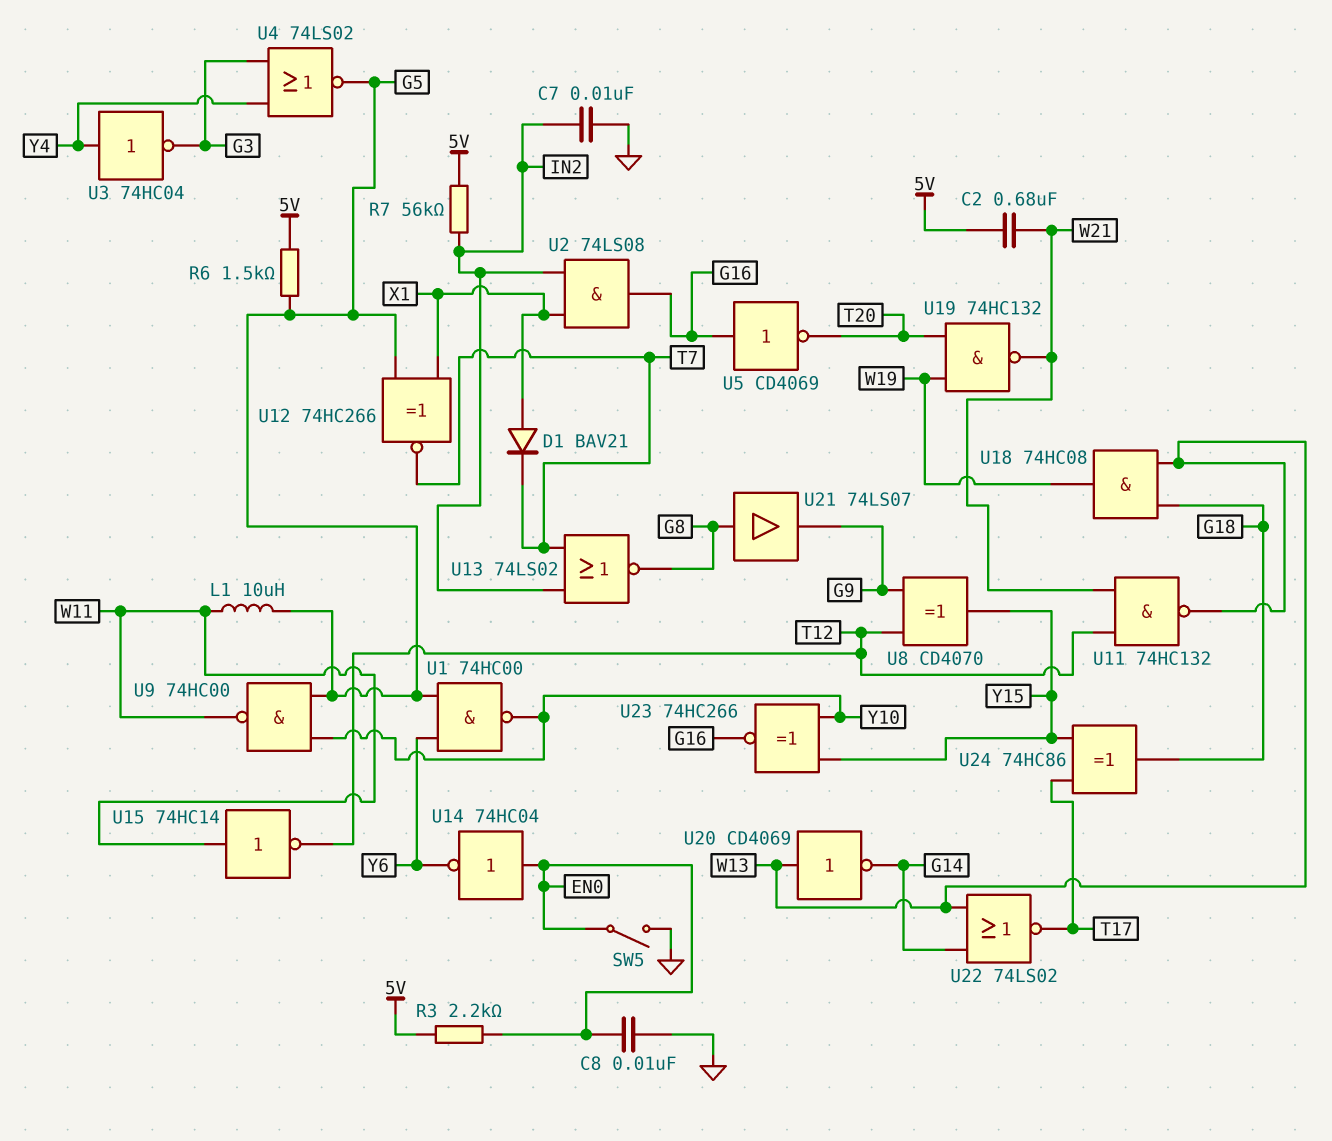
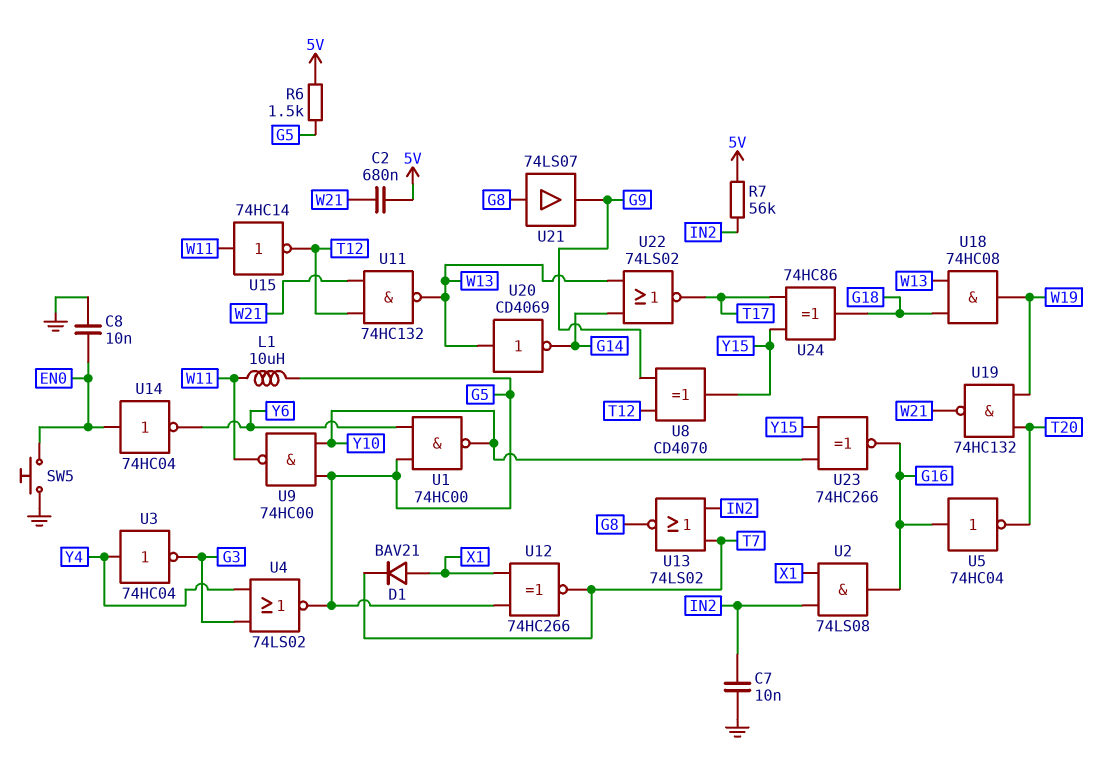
R3: 2.2k (5V, EN0) -> none
SW5: switch (EN0, GND) -> button (EN0, GND)
U5: NOT CD4069 (in G16, out T20) -> NOT 74HC04 (in G16, out T20)

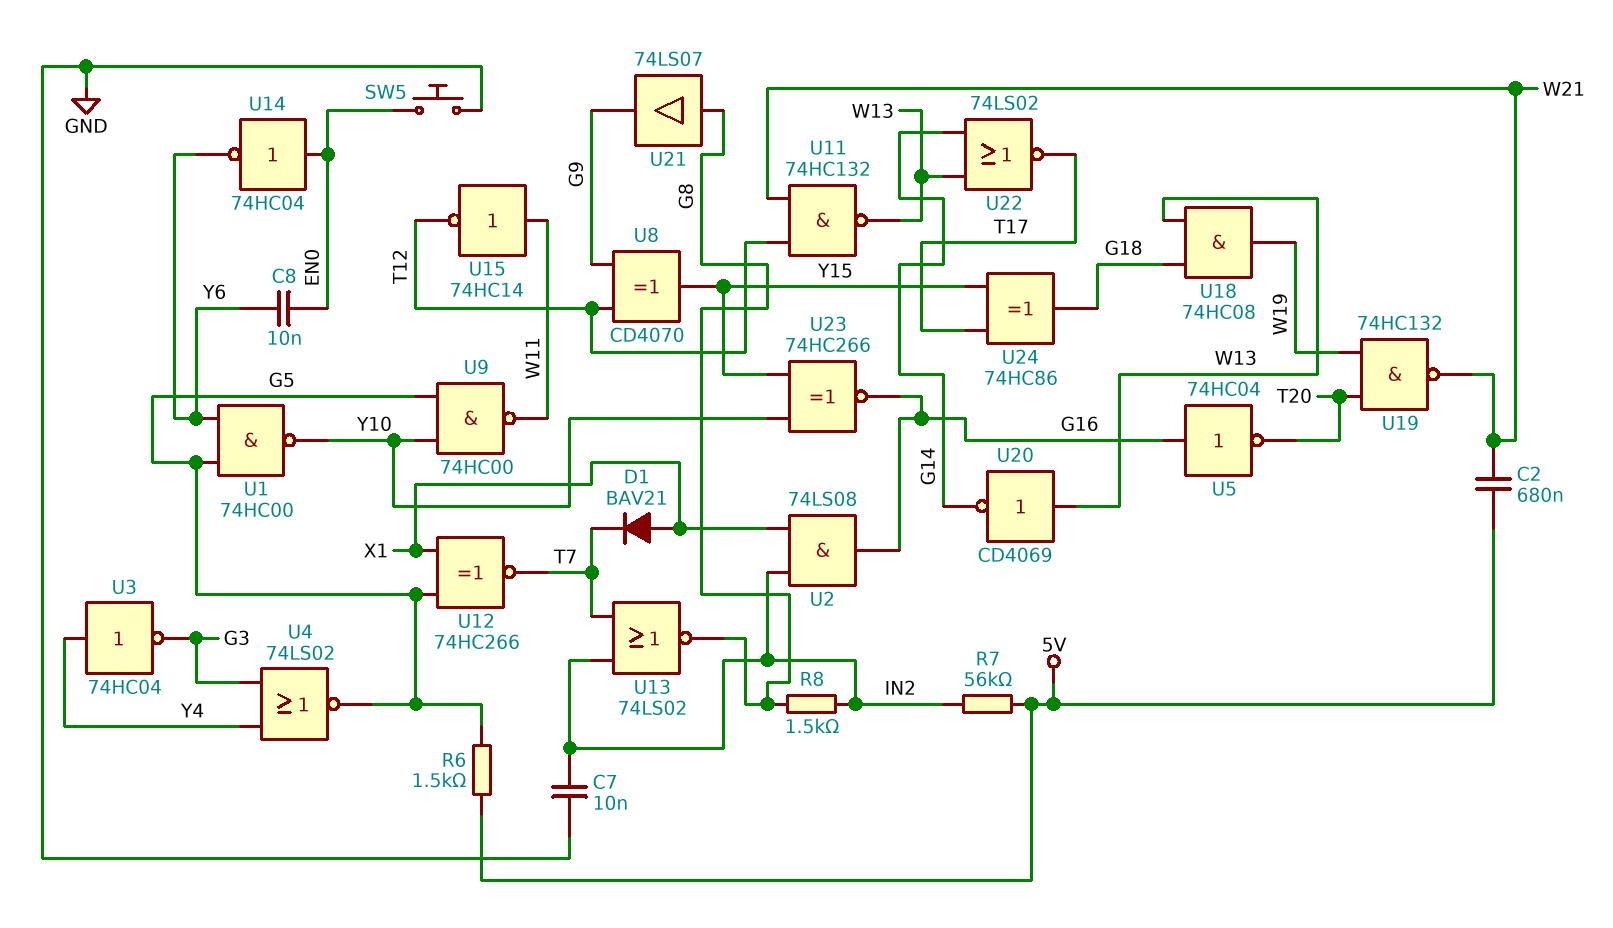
C8: 10nF (EN0, GND) -> 10nF (EN0, Y6)
L1: 10uH (G5, W11) -> none
R8: none -> 1.5k (G8, IN2)

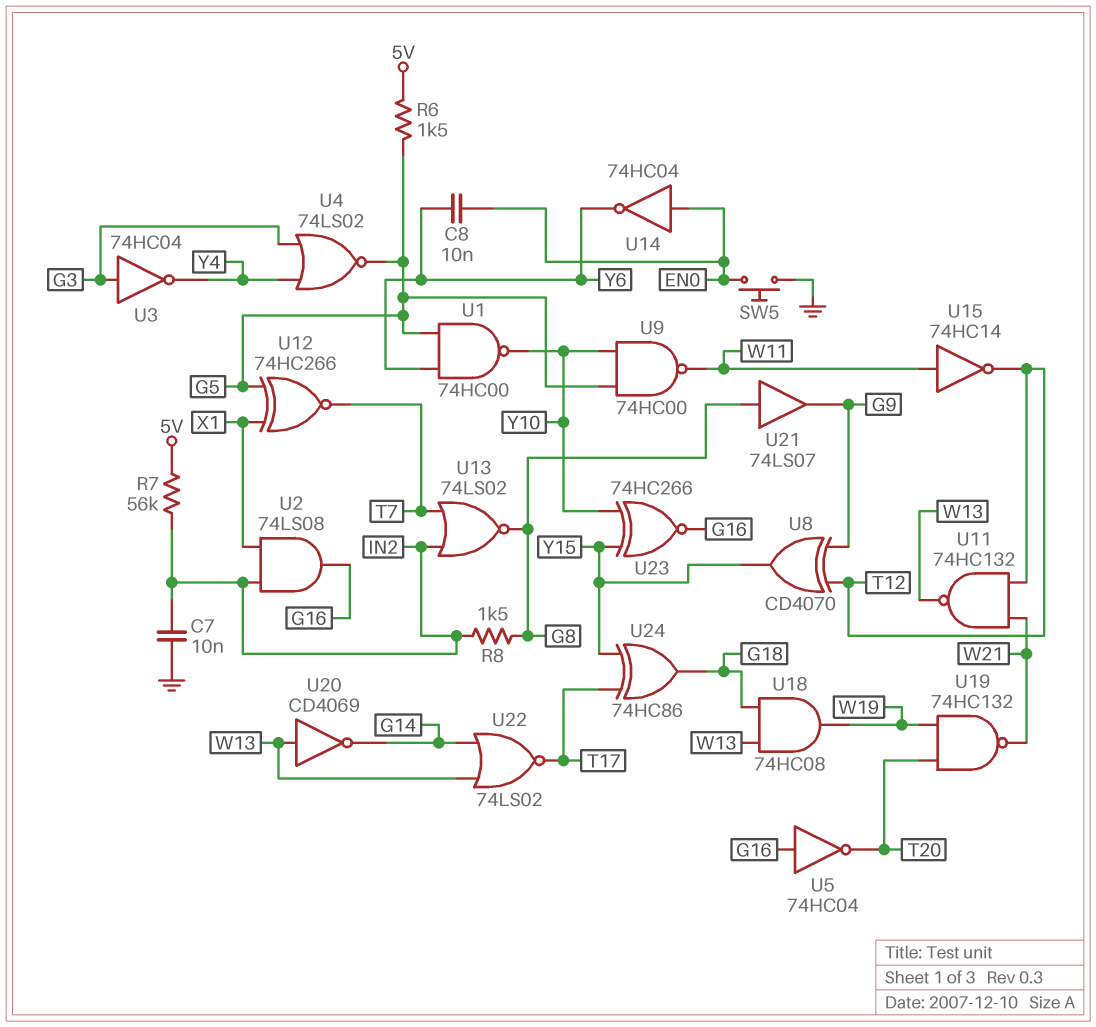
C2: 680nF (5V, W21) -> none
D1: diode BAV21 (A X1, K T7) -> none
U3: NOT 74HC04 (in Y4, out G3) -> NOT 74HC04 (in G3, out Y4)

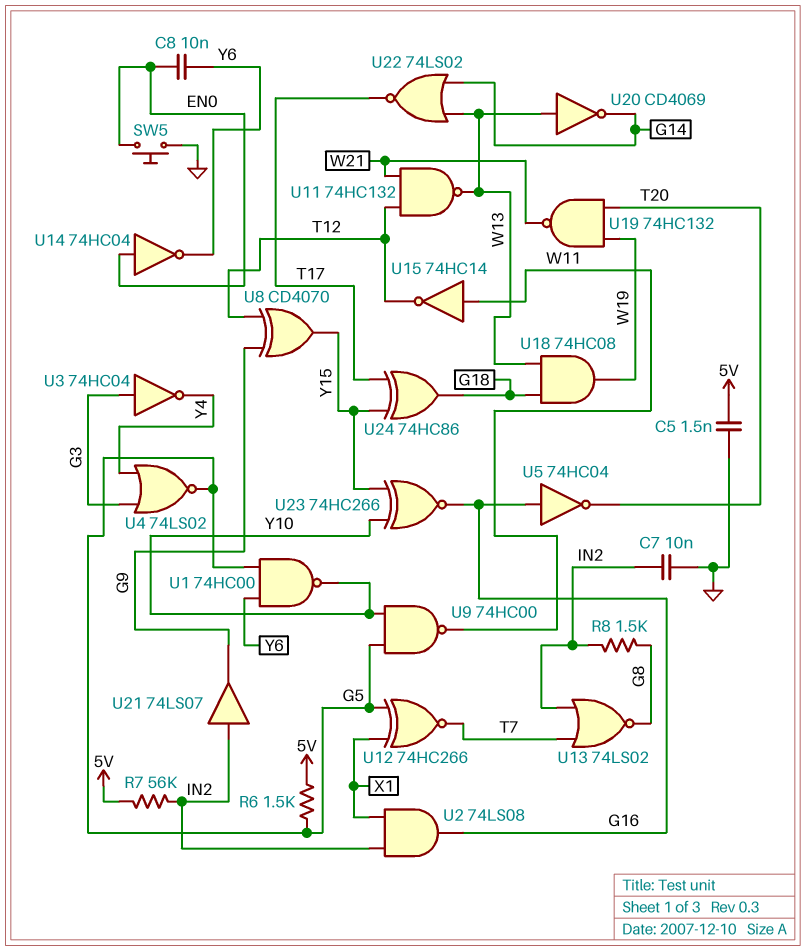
C5: none -> 1.5nF (5V, GND)
U21: buffer 74LS07 (in G8, out G9) -> buffer 74LS07 (in IN2, out G9)

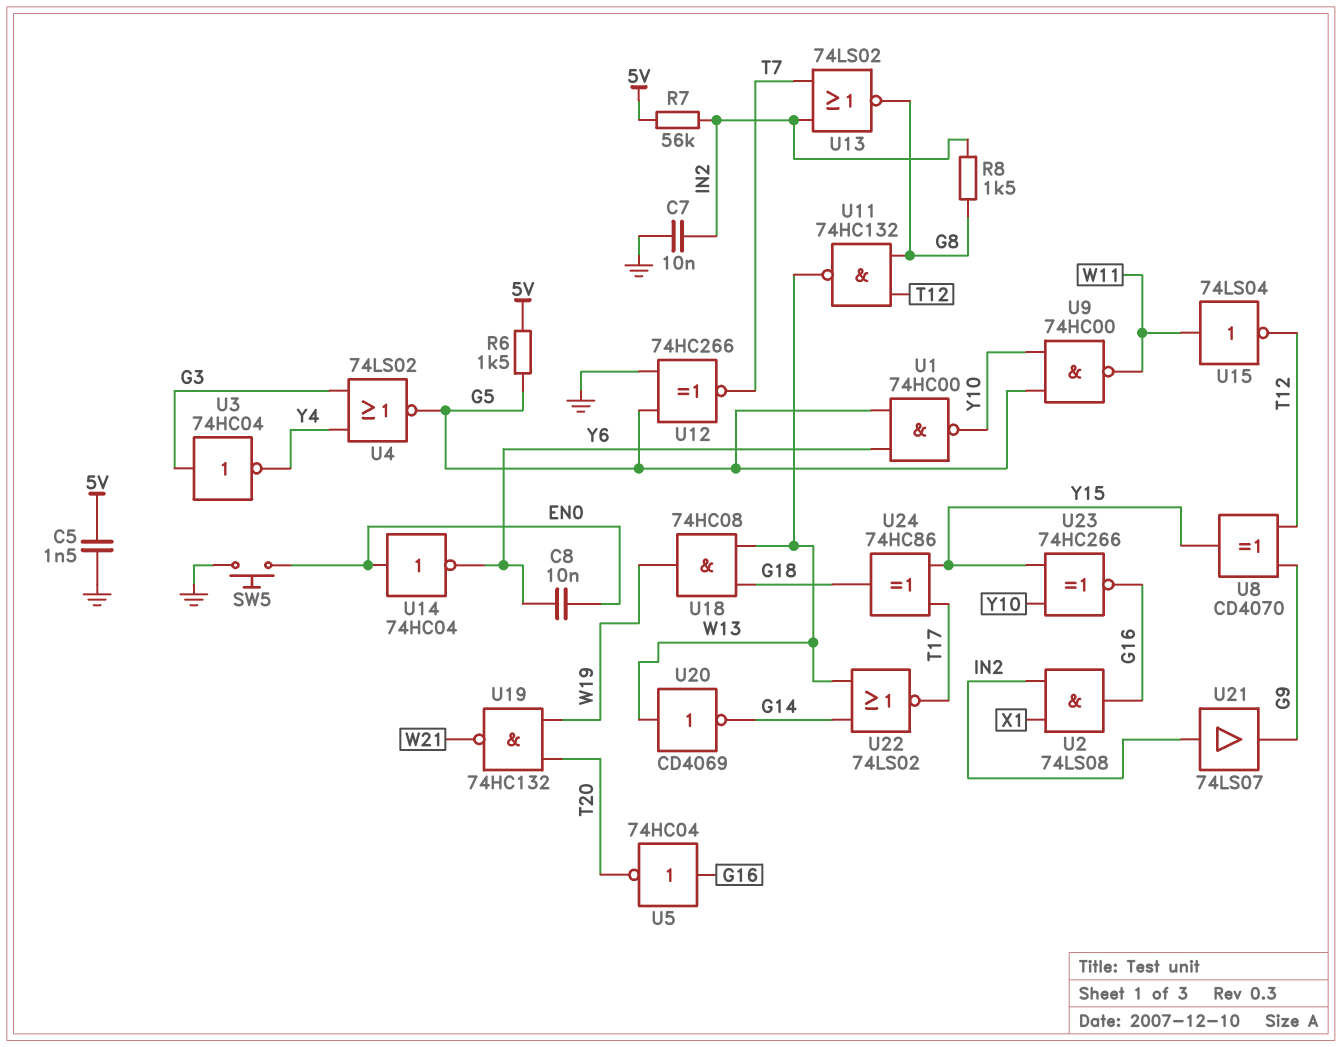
U11: NAND 74HC132 (in T12, in W21, out W13) -> NAND 74HC132 (in G8, in T12, out W13)
U12: XNOR 74HC266 (in G5, in X1, out T7) -> XNOR 74HC266 (in G5, in GND, out T7)
U15: NOT 74HC14 (in W11, out T12) -> NOT 74LS04 (in W11, out T12)

